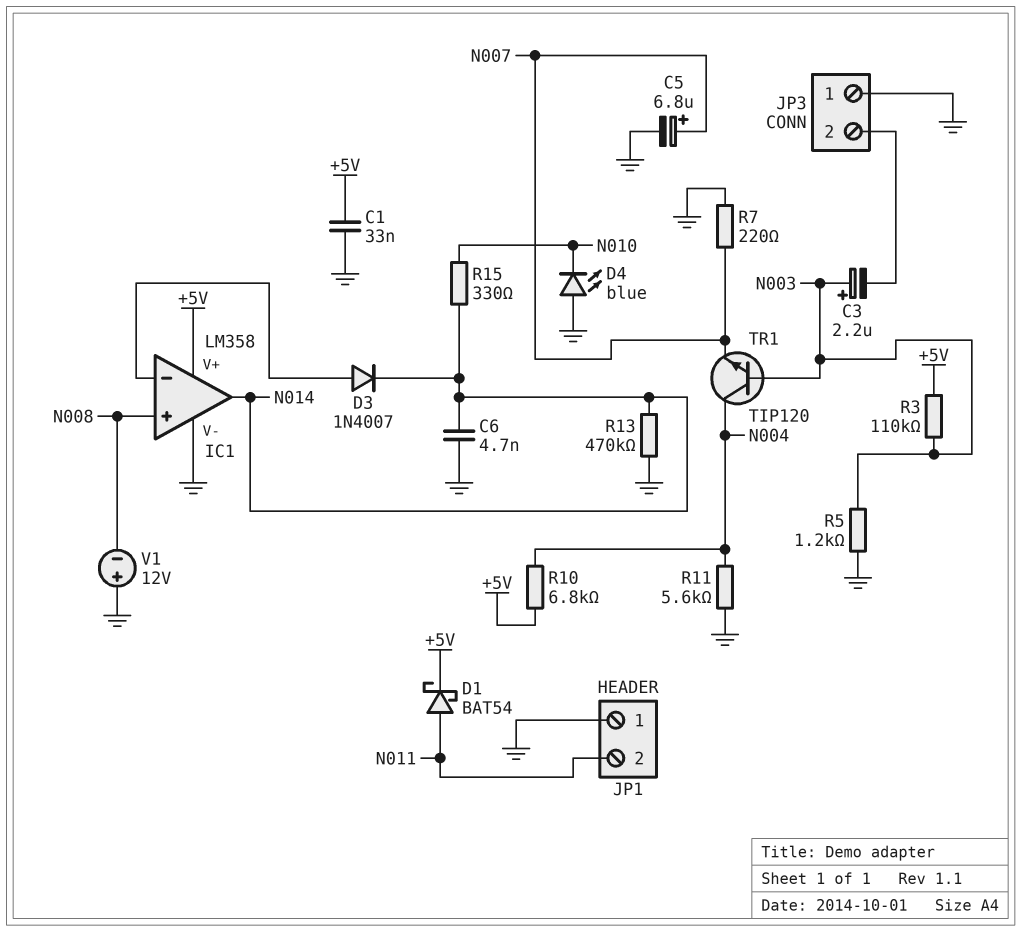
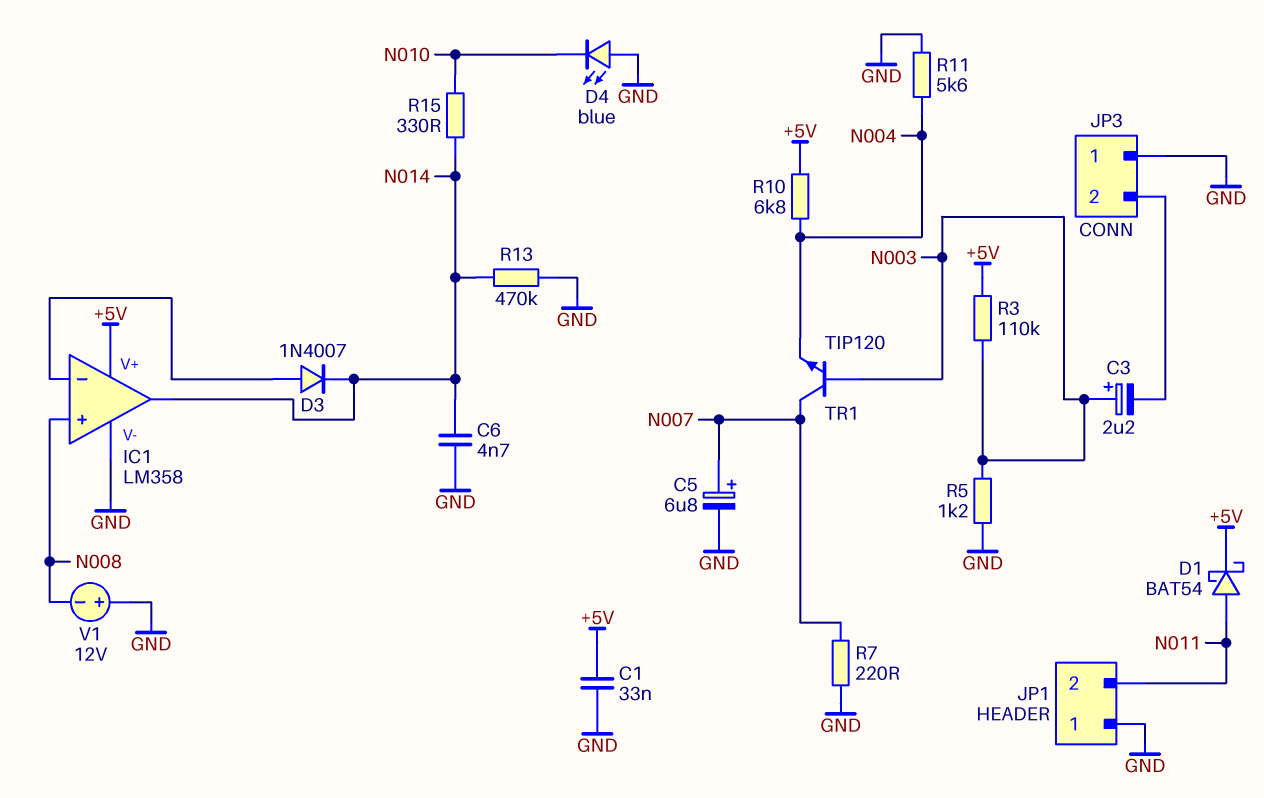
TR1: NPN TIP120 (B N003, C N004, E N007) -> NPN TIP120 (B N003, C N007, E N004)

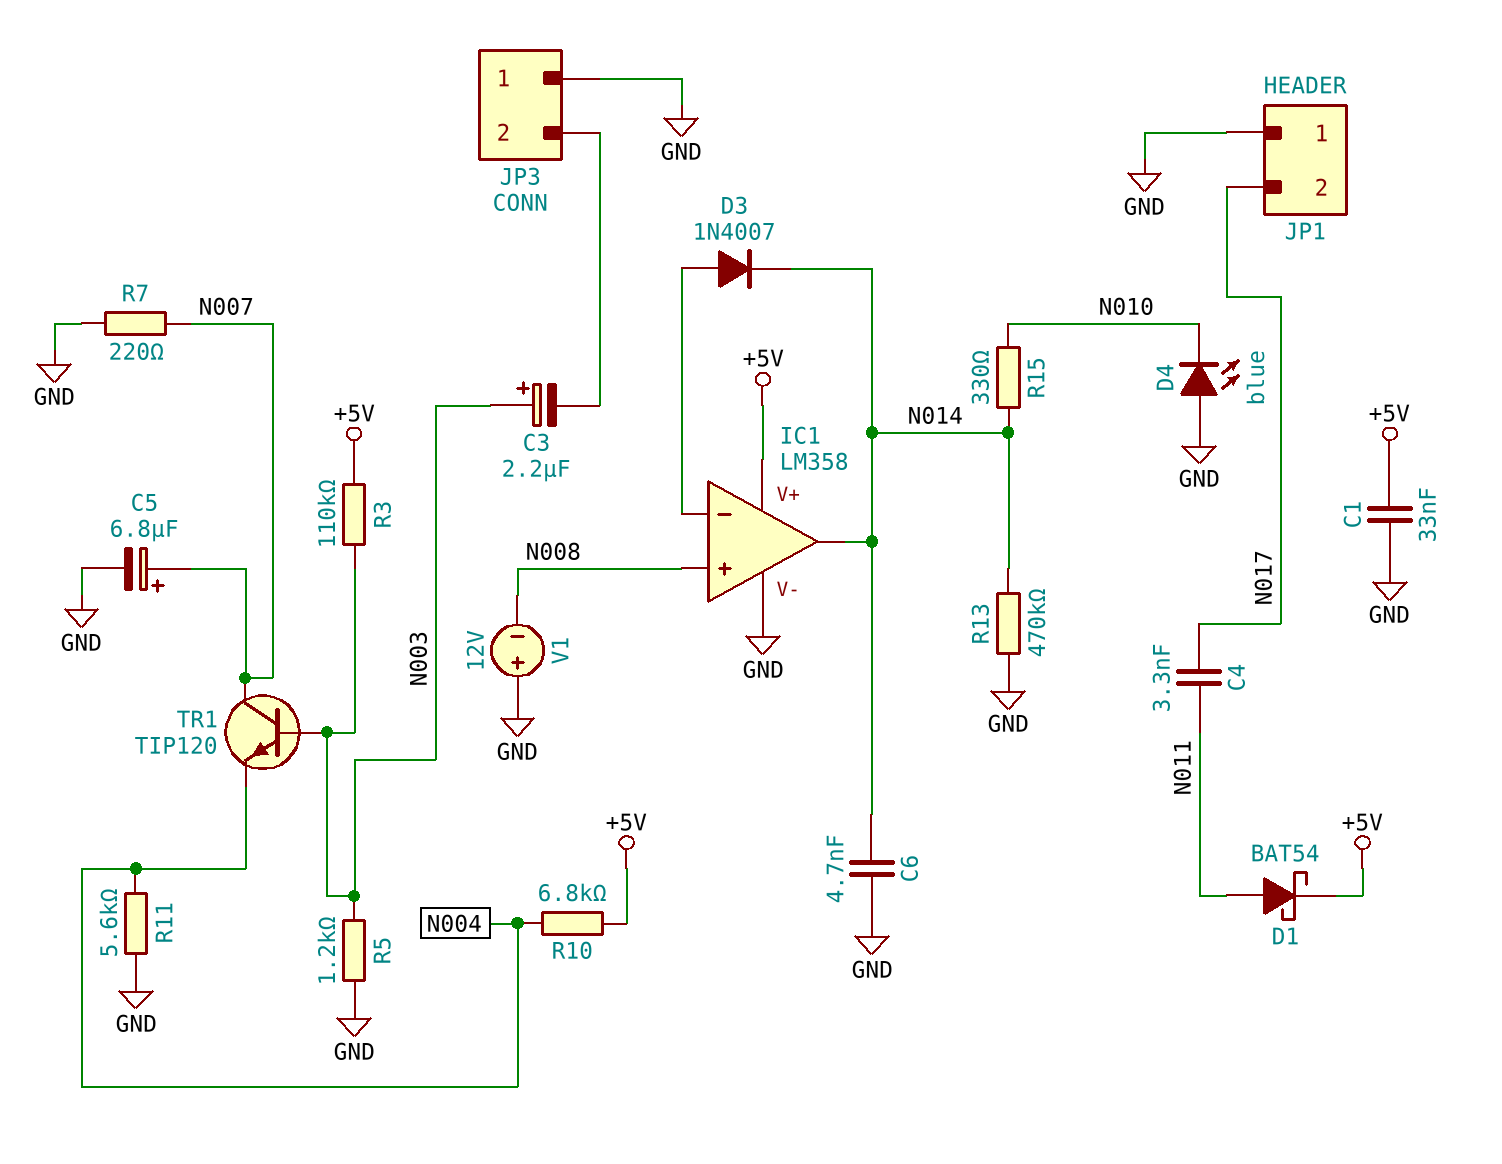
C4: none -> 3.3nF (N011, N017)
JP1 pin 2: N011 -> N017

